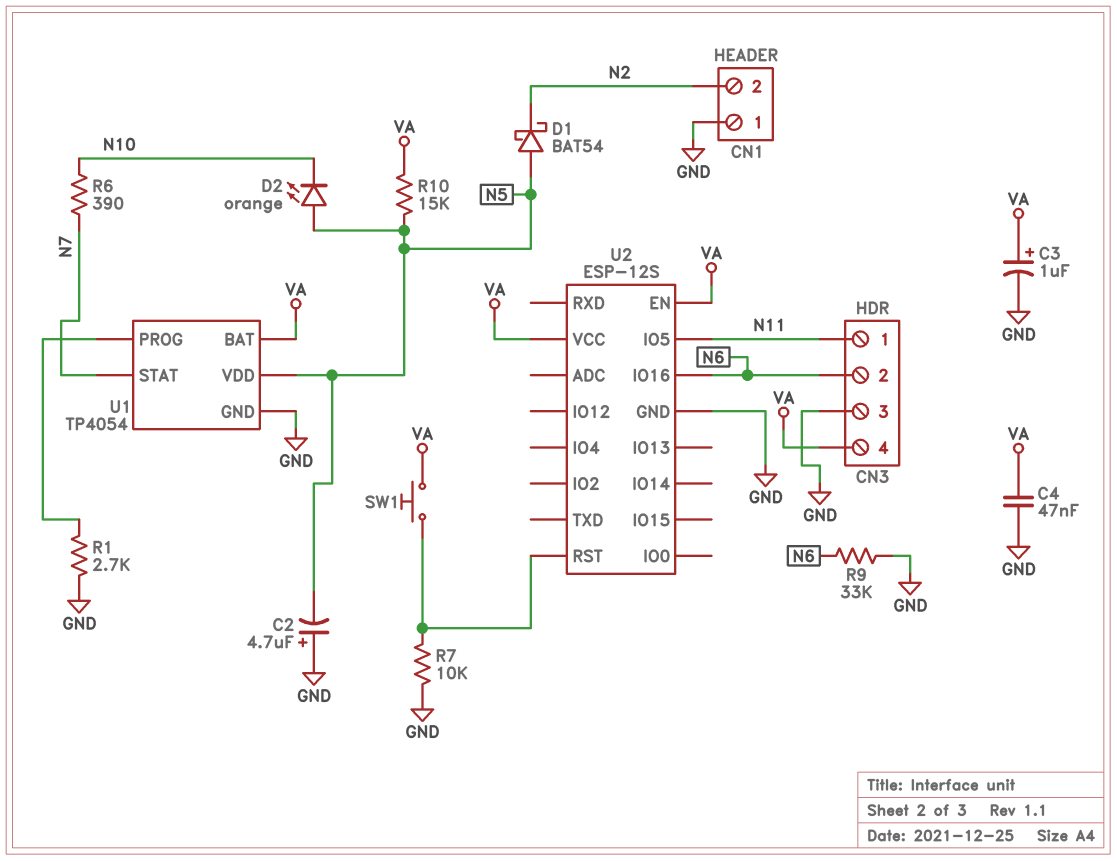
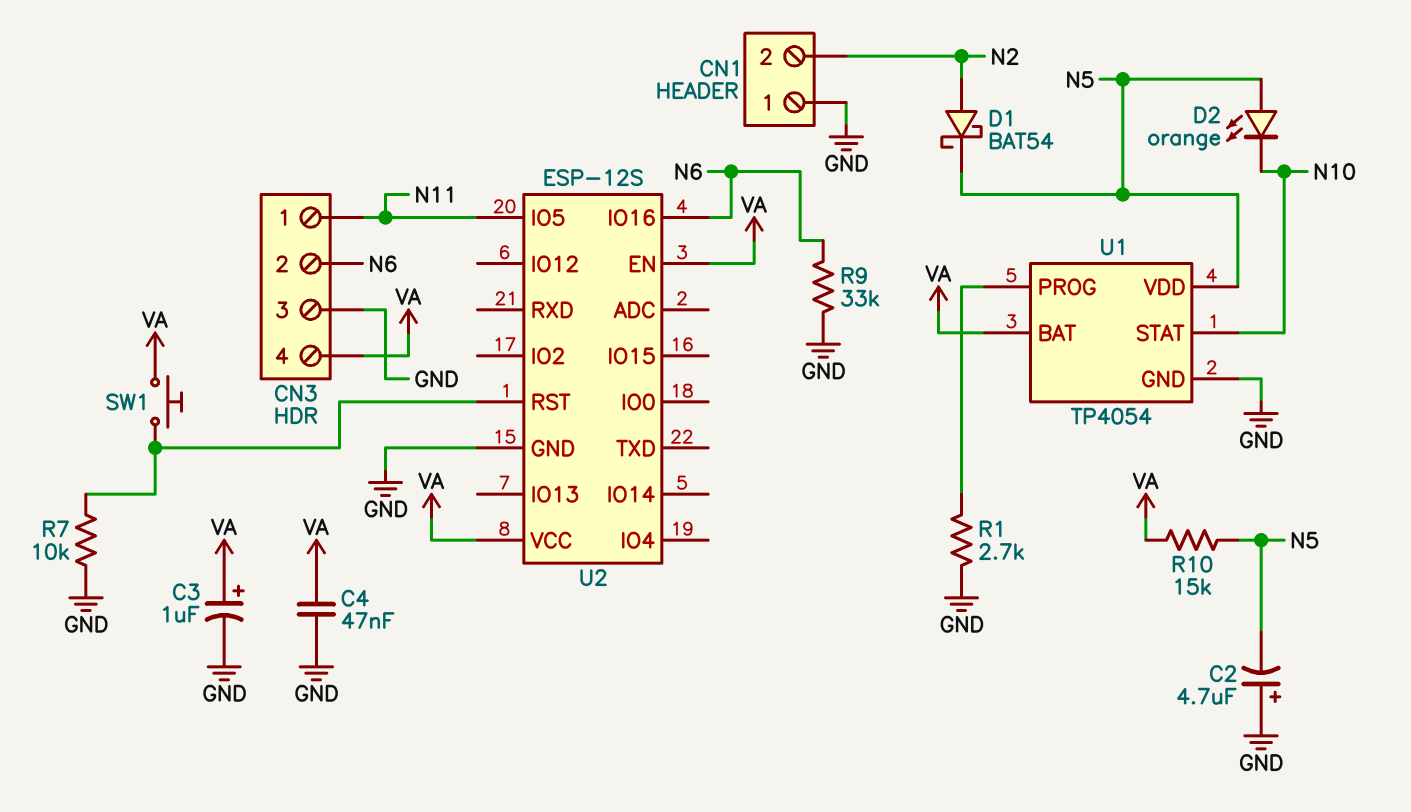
D1: schottky BAT54 (A N5, K N2) -> schottky BAT54 (A N2, K N5)
R6: 390 (N7, N10) -> none
U1 pin STAT: N7 -> N10

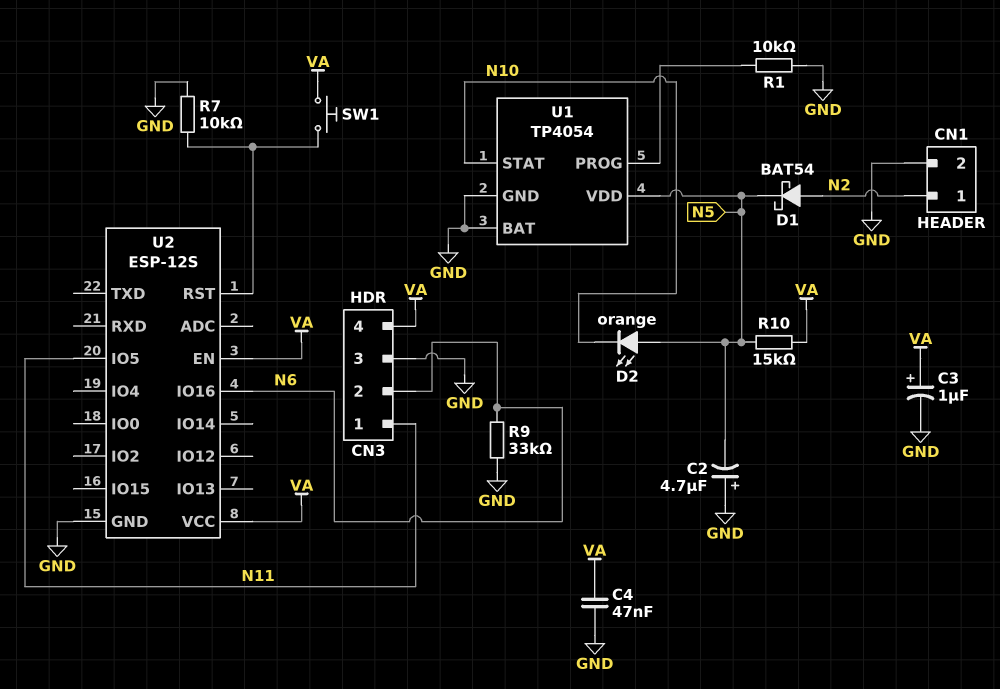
CN1 pin 1: GND -> N2
CN1 pin 2: N2 -> GND
R1: 2.7k (GND, U1/PROG) -> 10k (GND, U1/PROG)
U1 pin BAT: VA -> GND

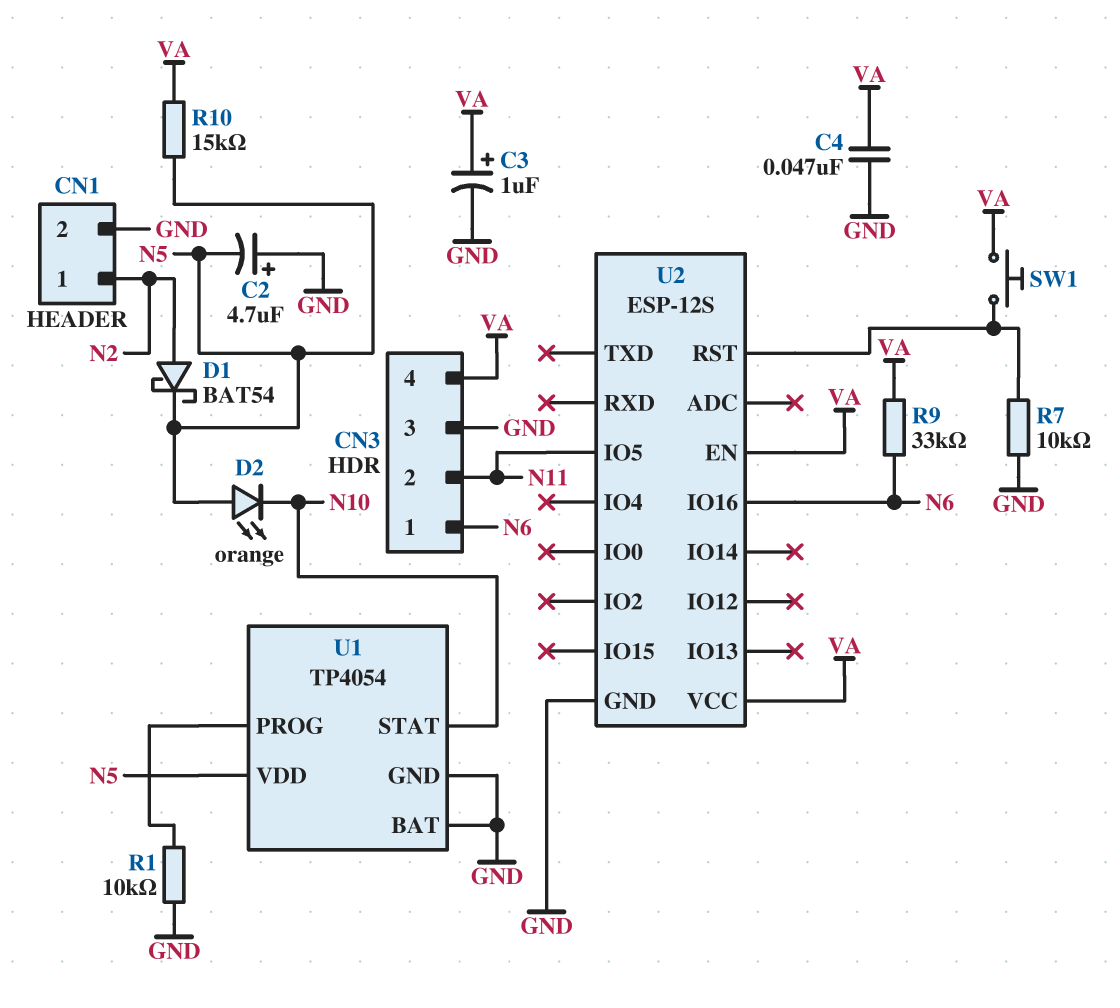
CN3 pin 1: N11 -> N6
CN3 pin 2: N6 -> N11
R9: 33k (GND, N6) -> 33k (N6, VA)

